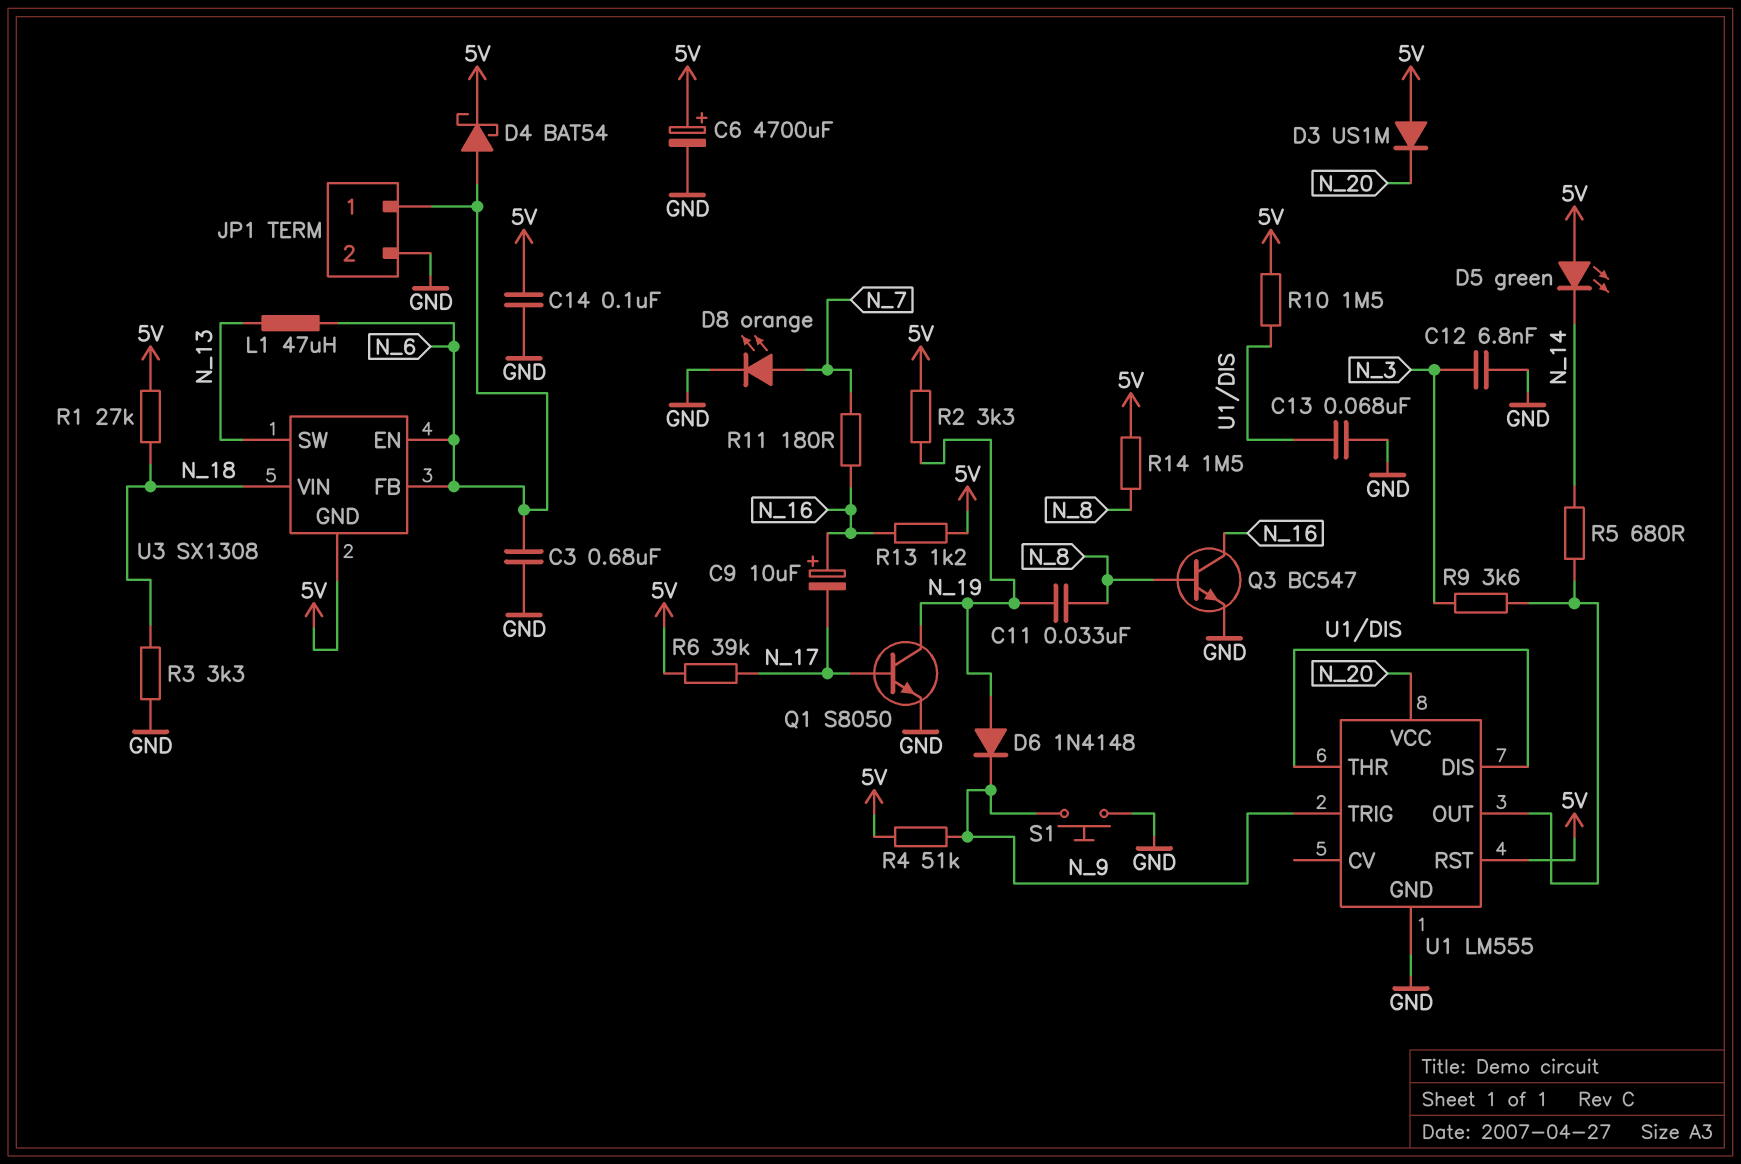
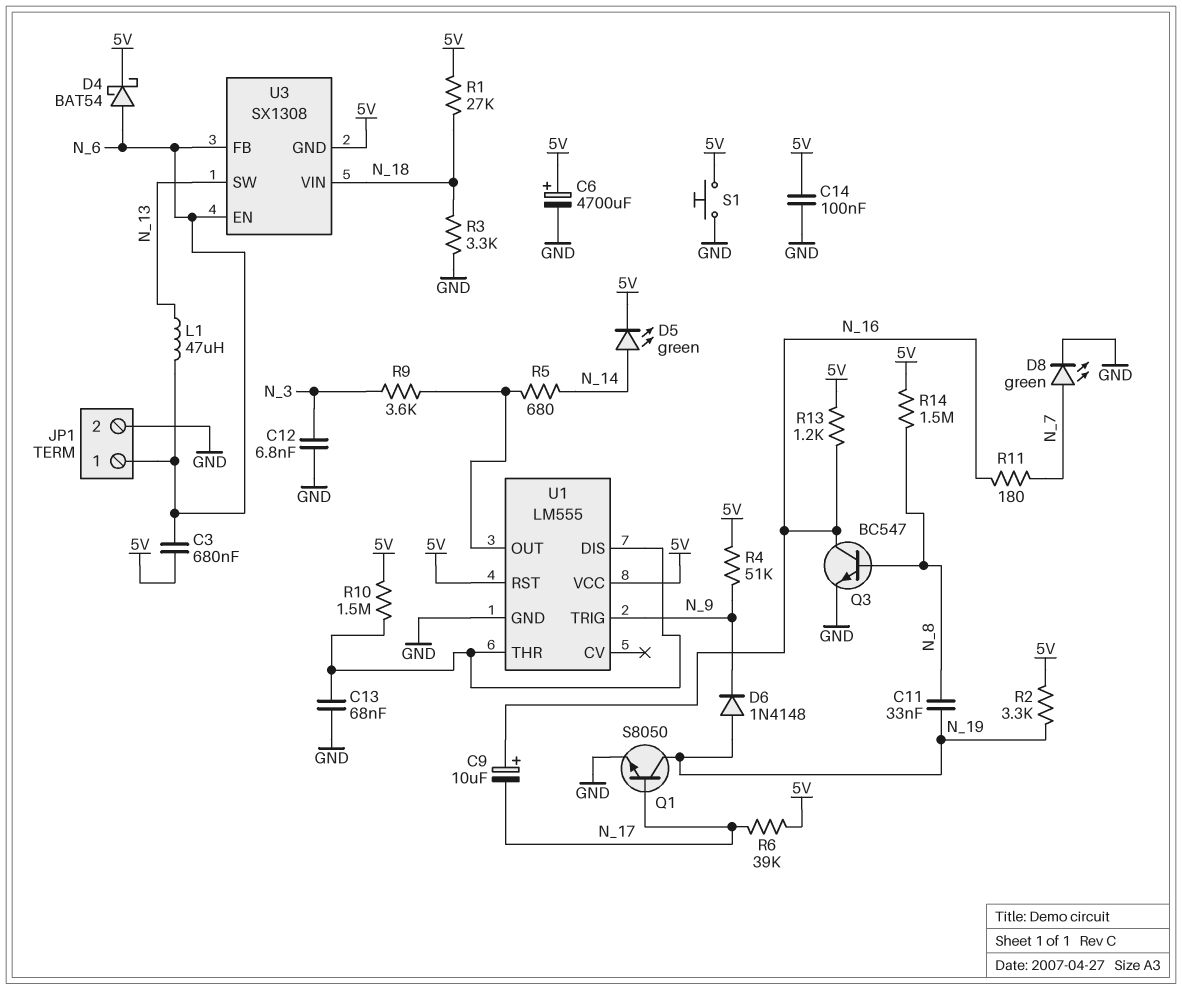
C3: 680nF (GND, N_6) -> 680nF (5V, N_6)
D3: diode US1M (A 5V, K N_20) -> none
D5: LED green (A 5V, K N_14) -> LED green (A N_14, K 5V)
D8: LED orange (A N_7, K GND) -> LED green (A N_7, K GND)
S1: button (GND, N_9) -> button (5V, GND)
U1 pin VCC: N_20 -> 5V

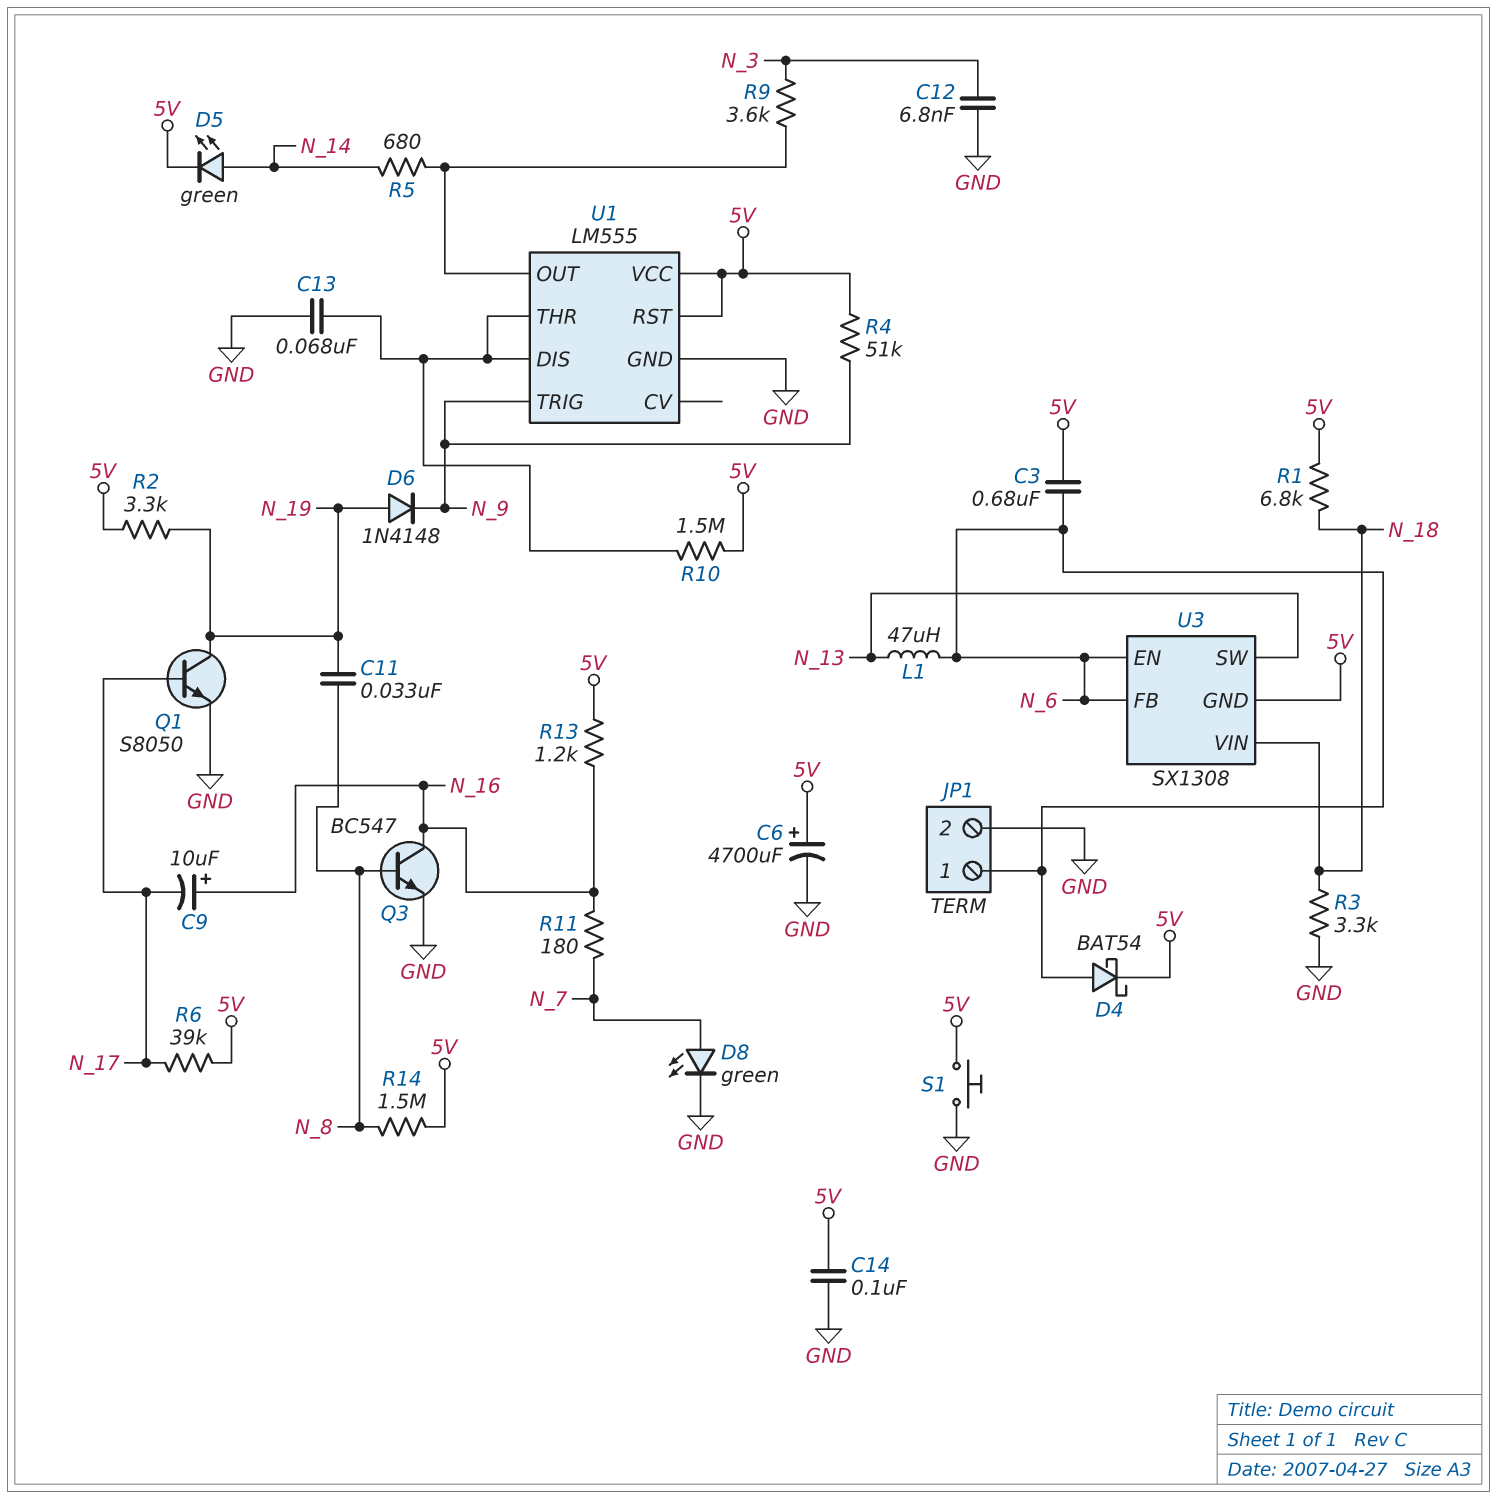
R1: 27k (5V, N_18) -> 6.8k (5V, N_18)

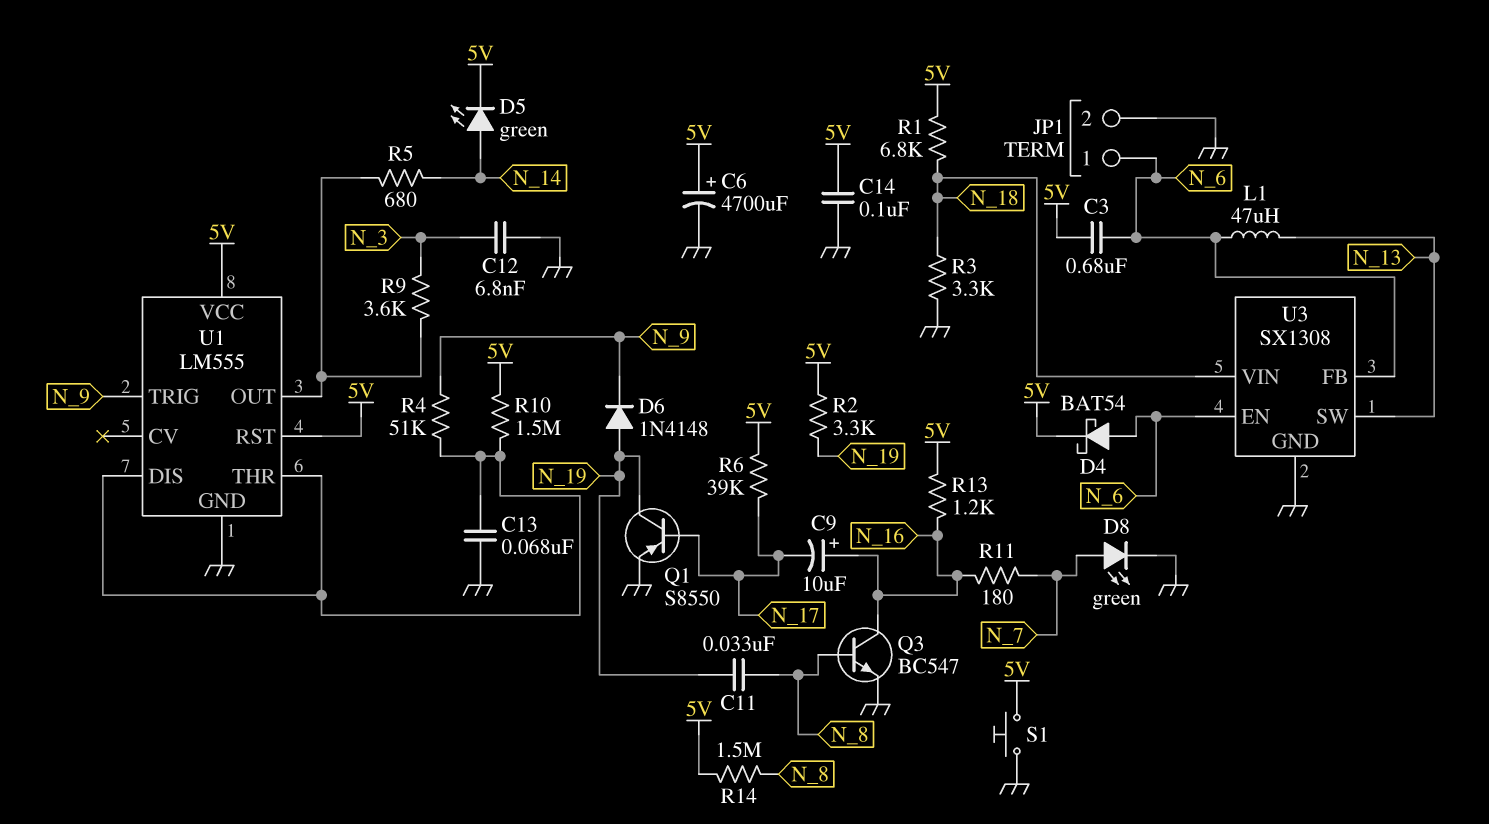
Q1: NPN S8050 (B N_17, C N_19, E GND) -> PNP S8550 (B N_17, C N_19, E GND)
R4: 51k (5V, N_9) -> 51k (N_9, U1/DIS)
U3 pin GND: 5V -> GND

